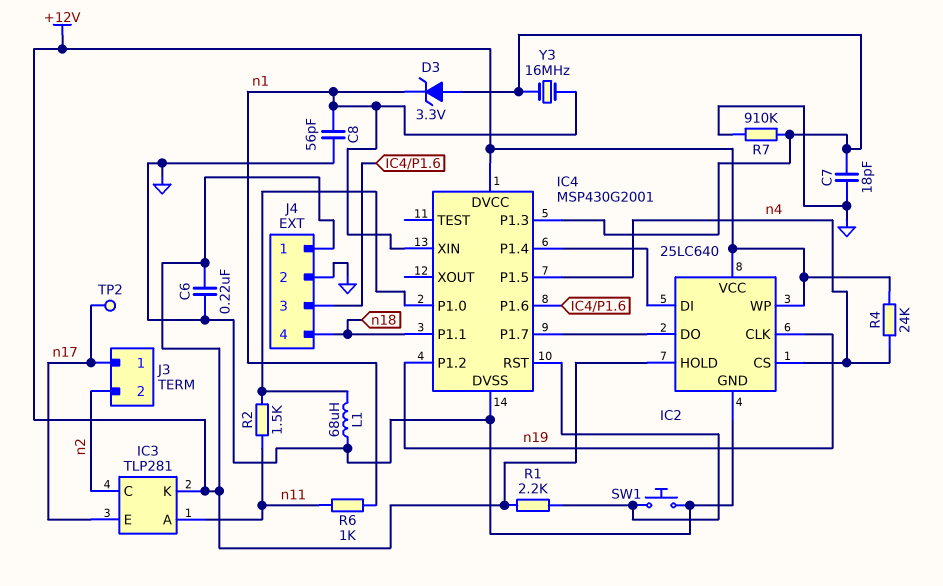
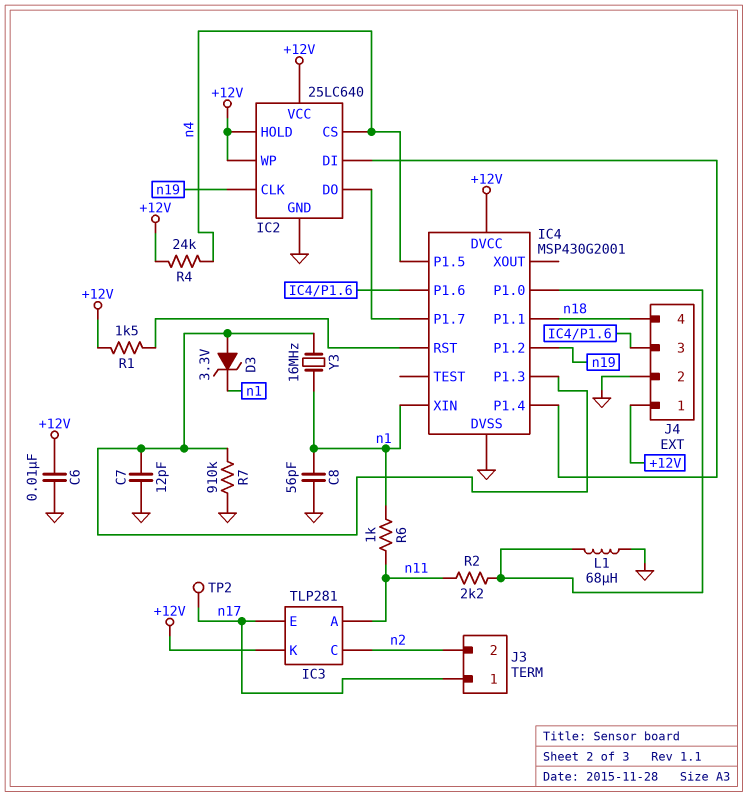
C6: 220nF (+12V, GND) -> 10nF (+12V, GND)
C7: 18pF (GND, IC4/P1.3) -> 12pF (GND, IC4/P1.3)
R1: 2.2k (+12V, IC4/RST) -> 1.5k (+12V, IC4/RST)
R2: 1.5k (IC4/P1.0, n11) -> 2.2k (IC4/P1.0, n11)
SW1: button (GND, IC4/RST) -> none

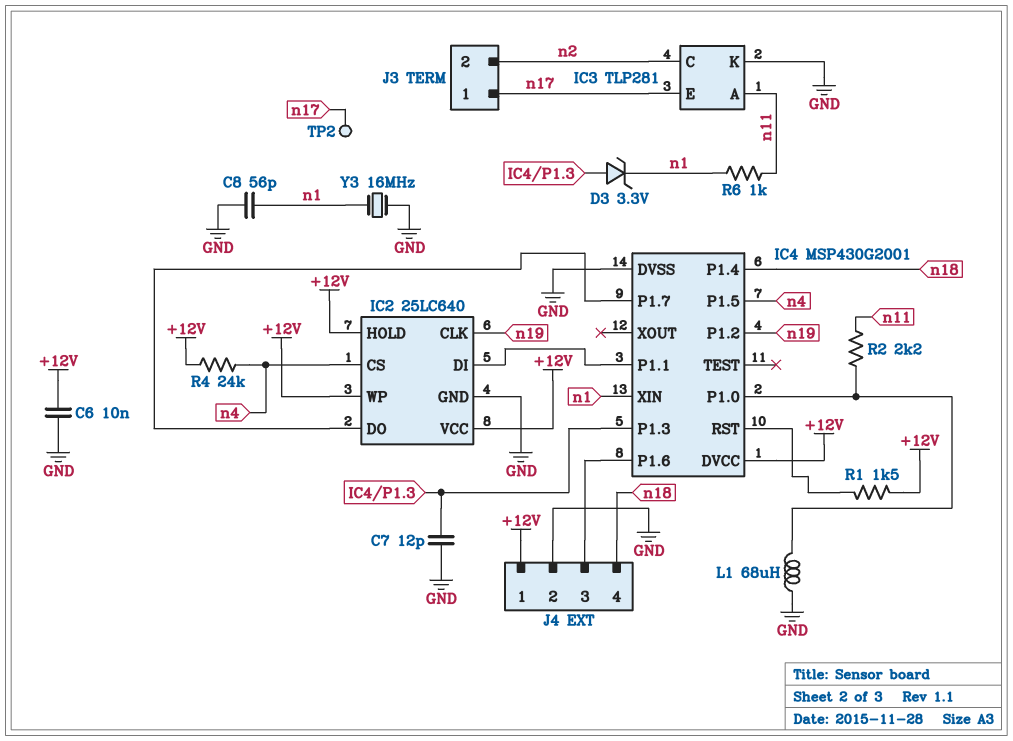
IC3 pin K: +12V -> GND
IC4 pin P1.1: n18 -> IC2/DI
IC4 pin P1.4: IC2/DI -> n18
R7: 910k (GND, IC4/P1.3) -> none
Y3: 16MHz (IC4/P1.3, n1) -> 16MHz (GND, n1)

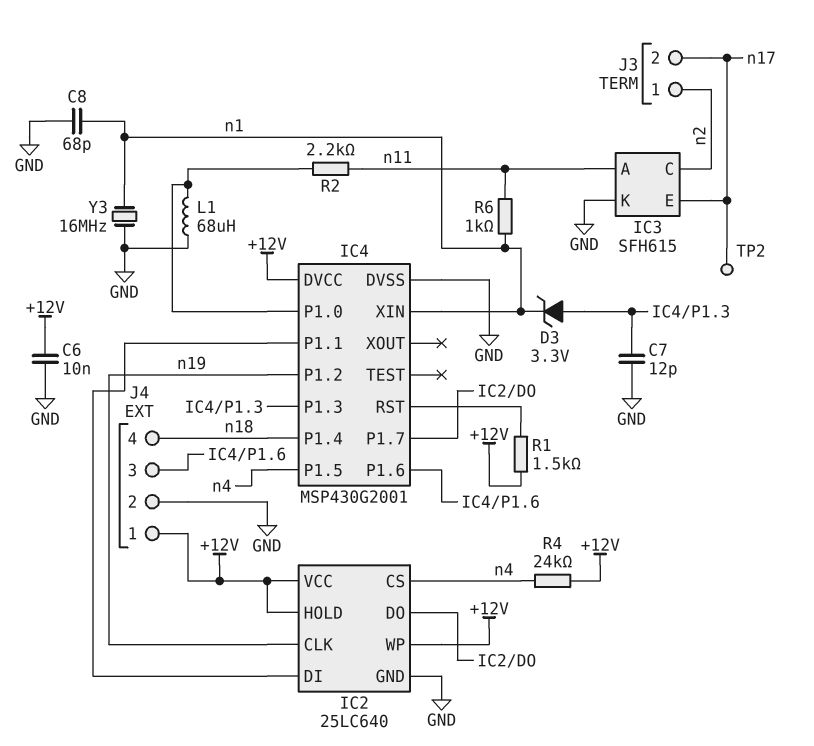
C8: 56pF (GND, n1) -> 68pF (GND, n1)
IC3: TLP281 -> SFH615
J3 pin 1: n17 -> n2
J3 pin 2: n2 -> n17

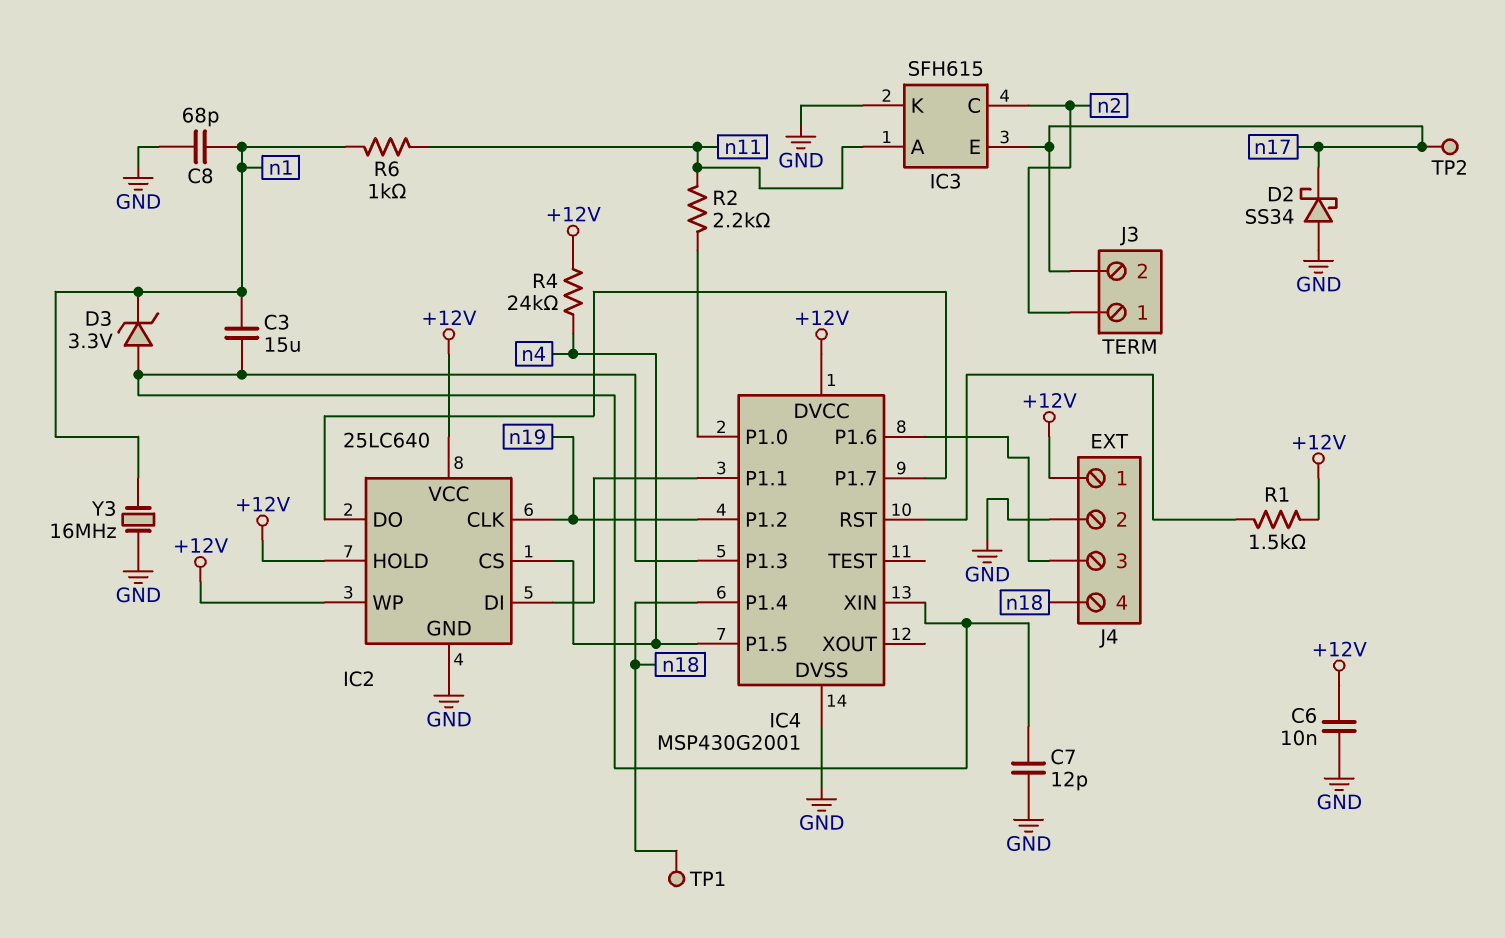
C3: none -> 15uF (IC4/P1.3, n1)
D2: none -> schottky SS34 (A GND, K n17)
IC4 pin XIN: n1 -> IC4/P1.3
L1: 68uH (GND, IC4/P1.0) -> none
TP1: none -> test point (n18)

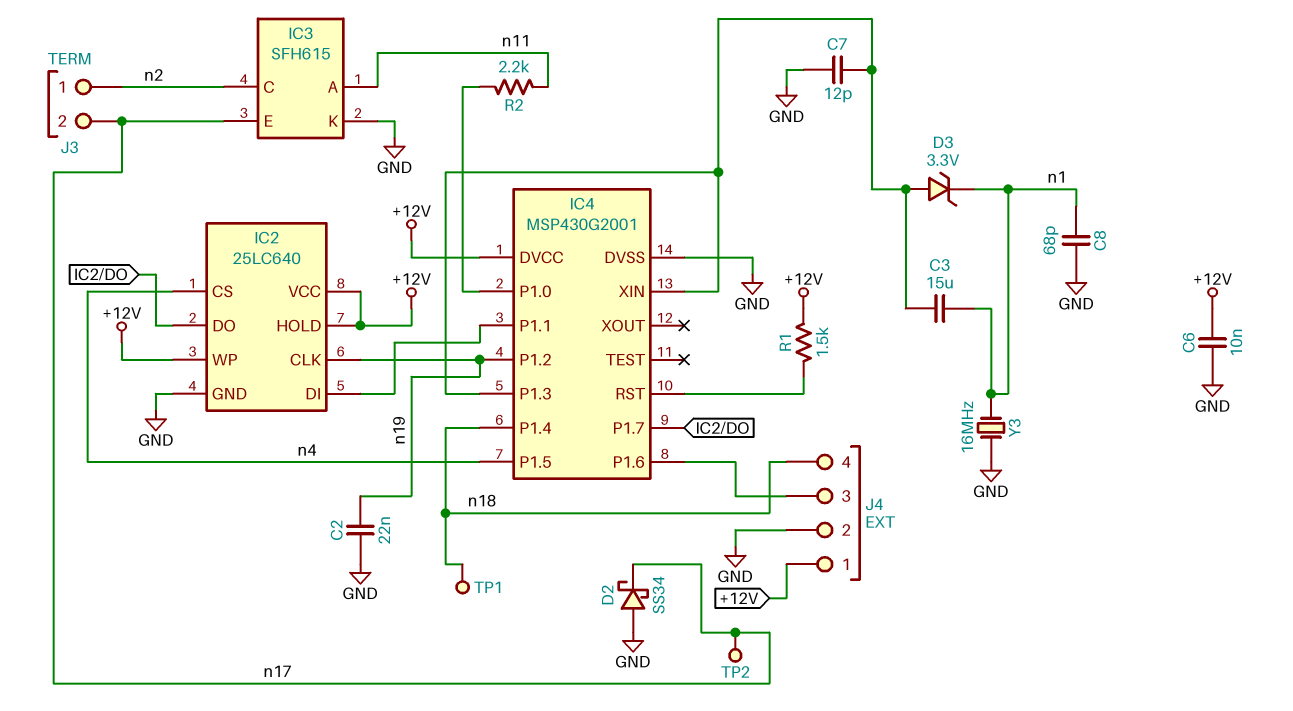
C2: none -> 22nF (GND, n19)
R4: 24k (+12V, n4) -> none
R6: 1k (n1, n11) -> none

